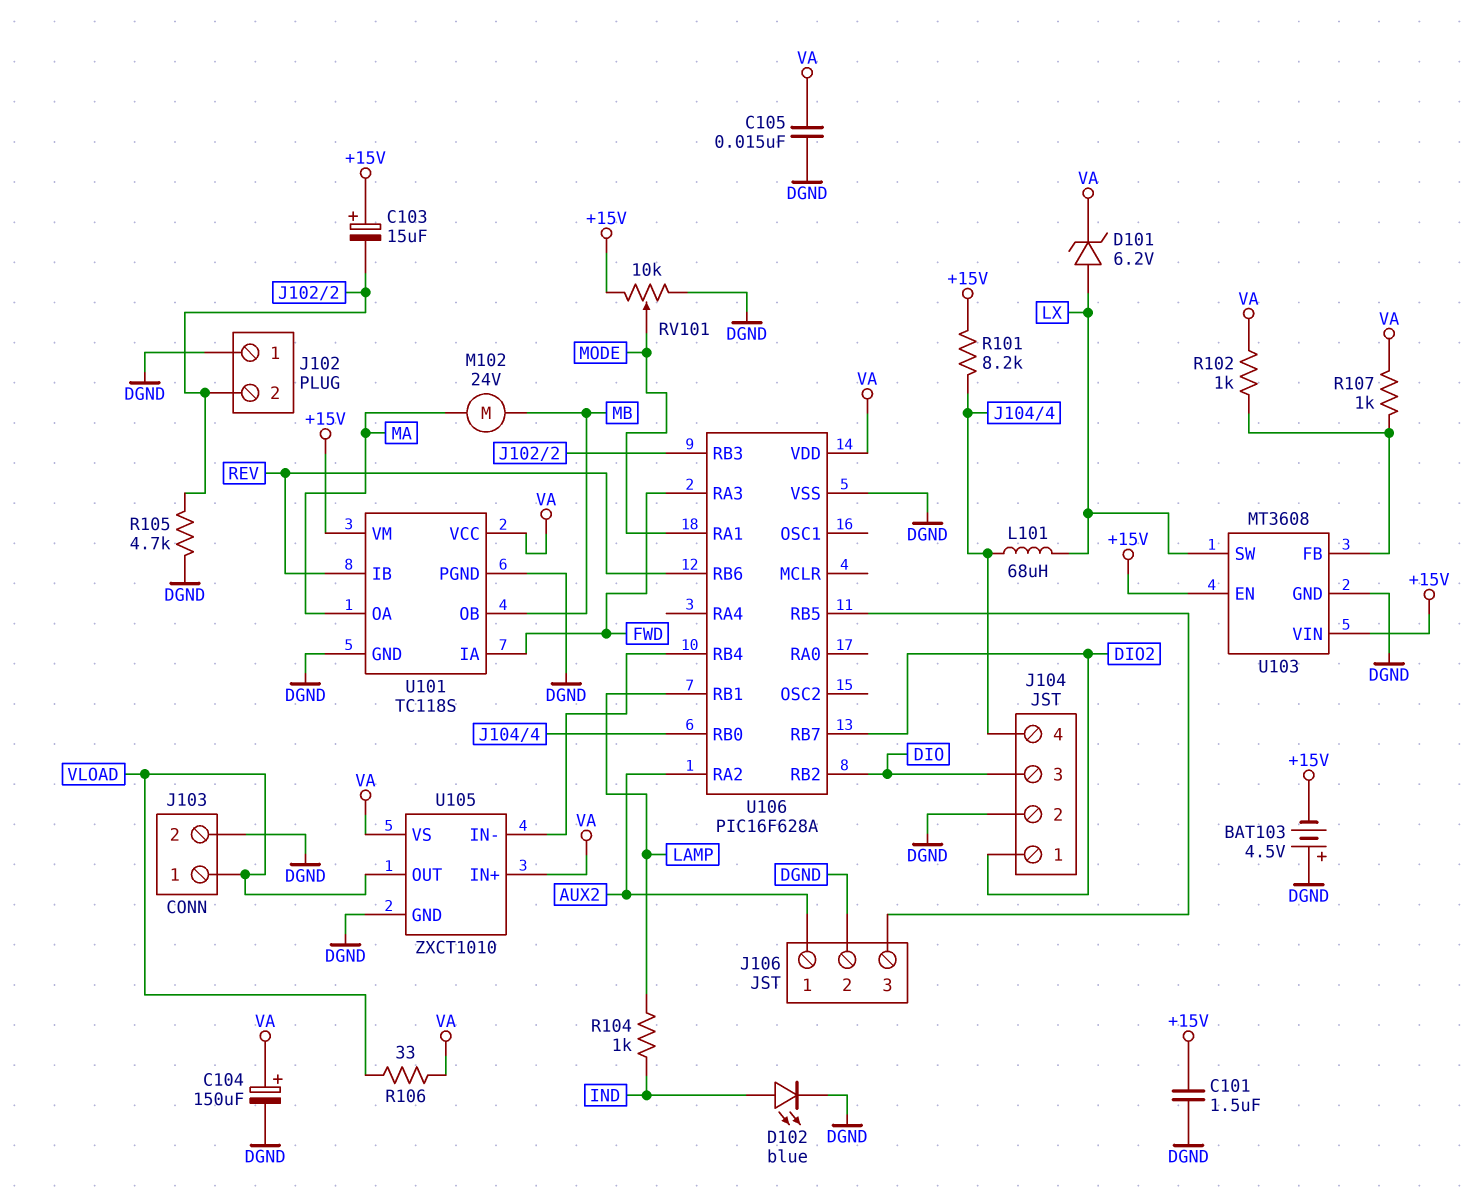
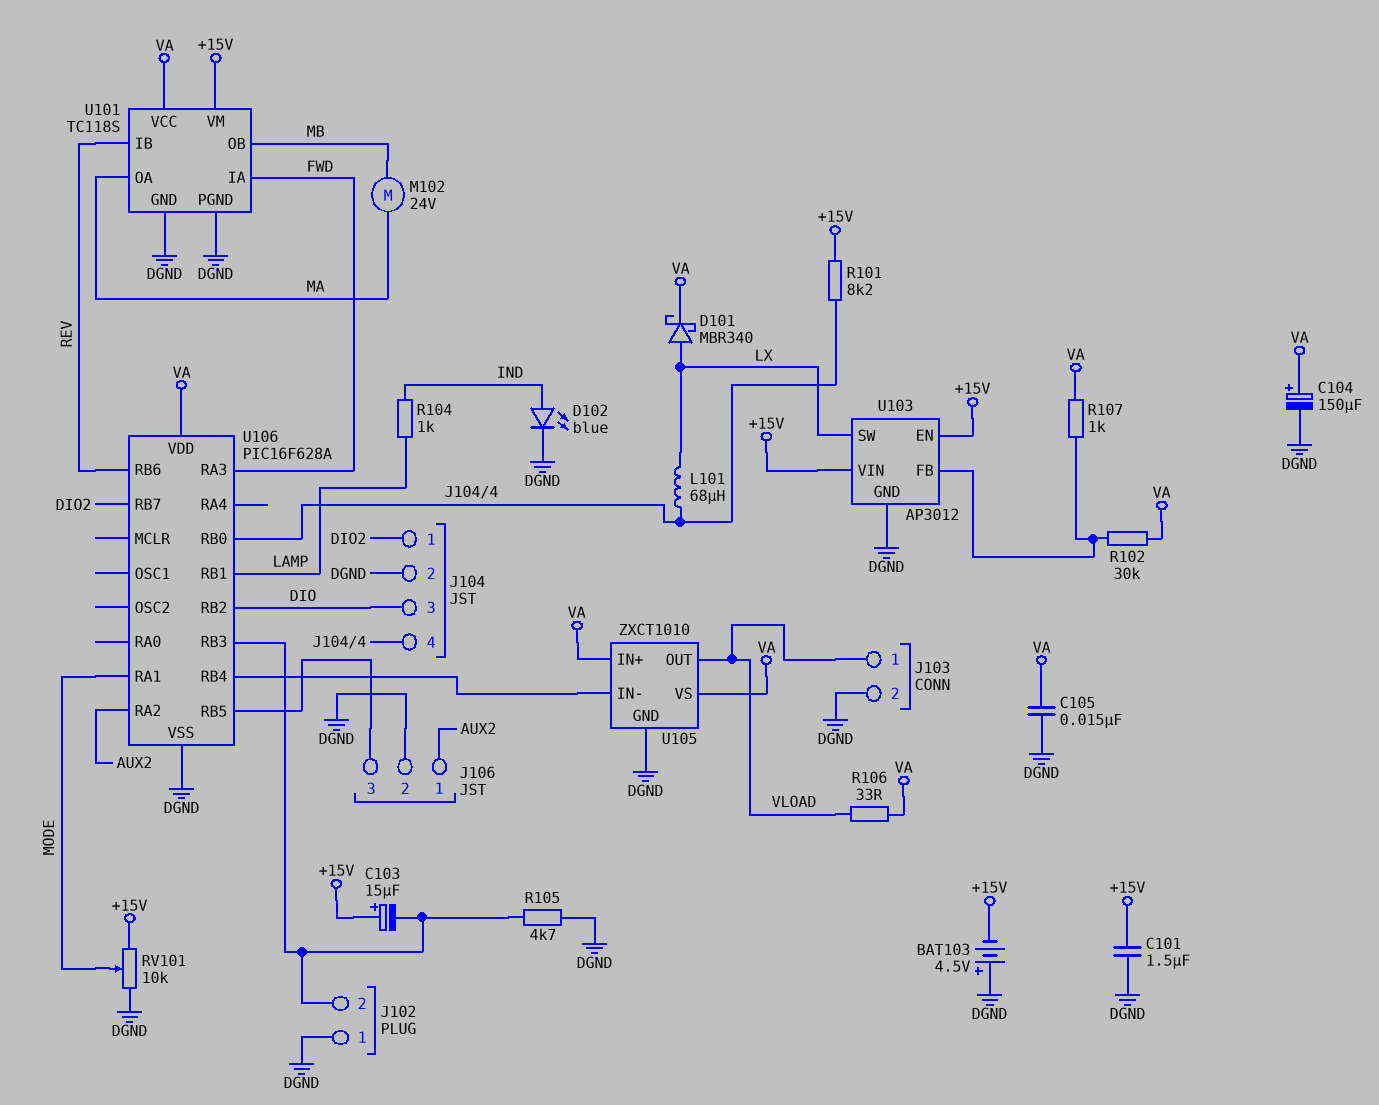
D101: zener 6.2V (A LX, K VA) -> schottky MBR340 (A LX, K VA)
R102: 1k (U103/FB, VA) -> 30k (U103/FB, VA)
U103: MT3608 -> AP3012

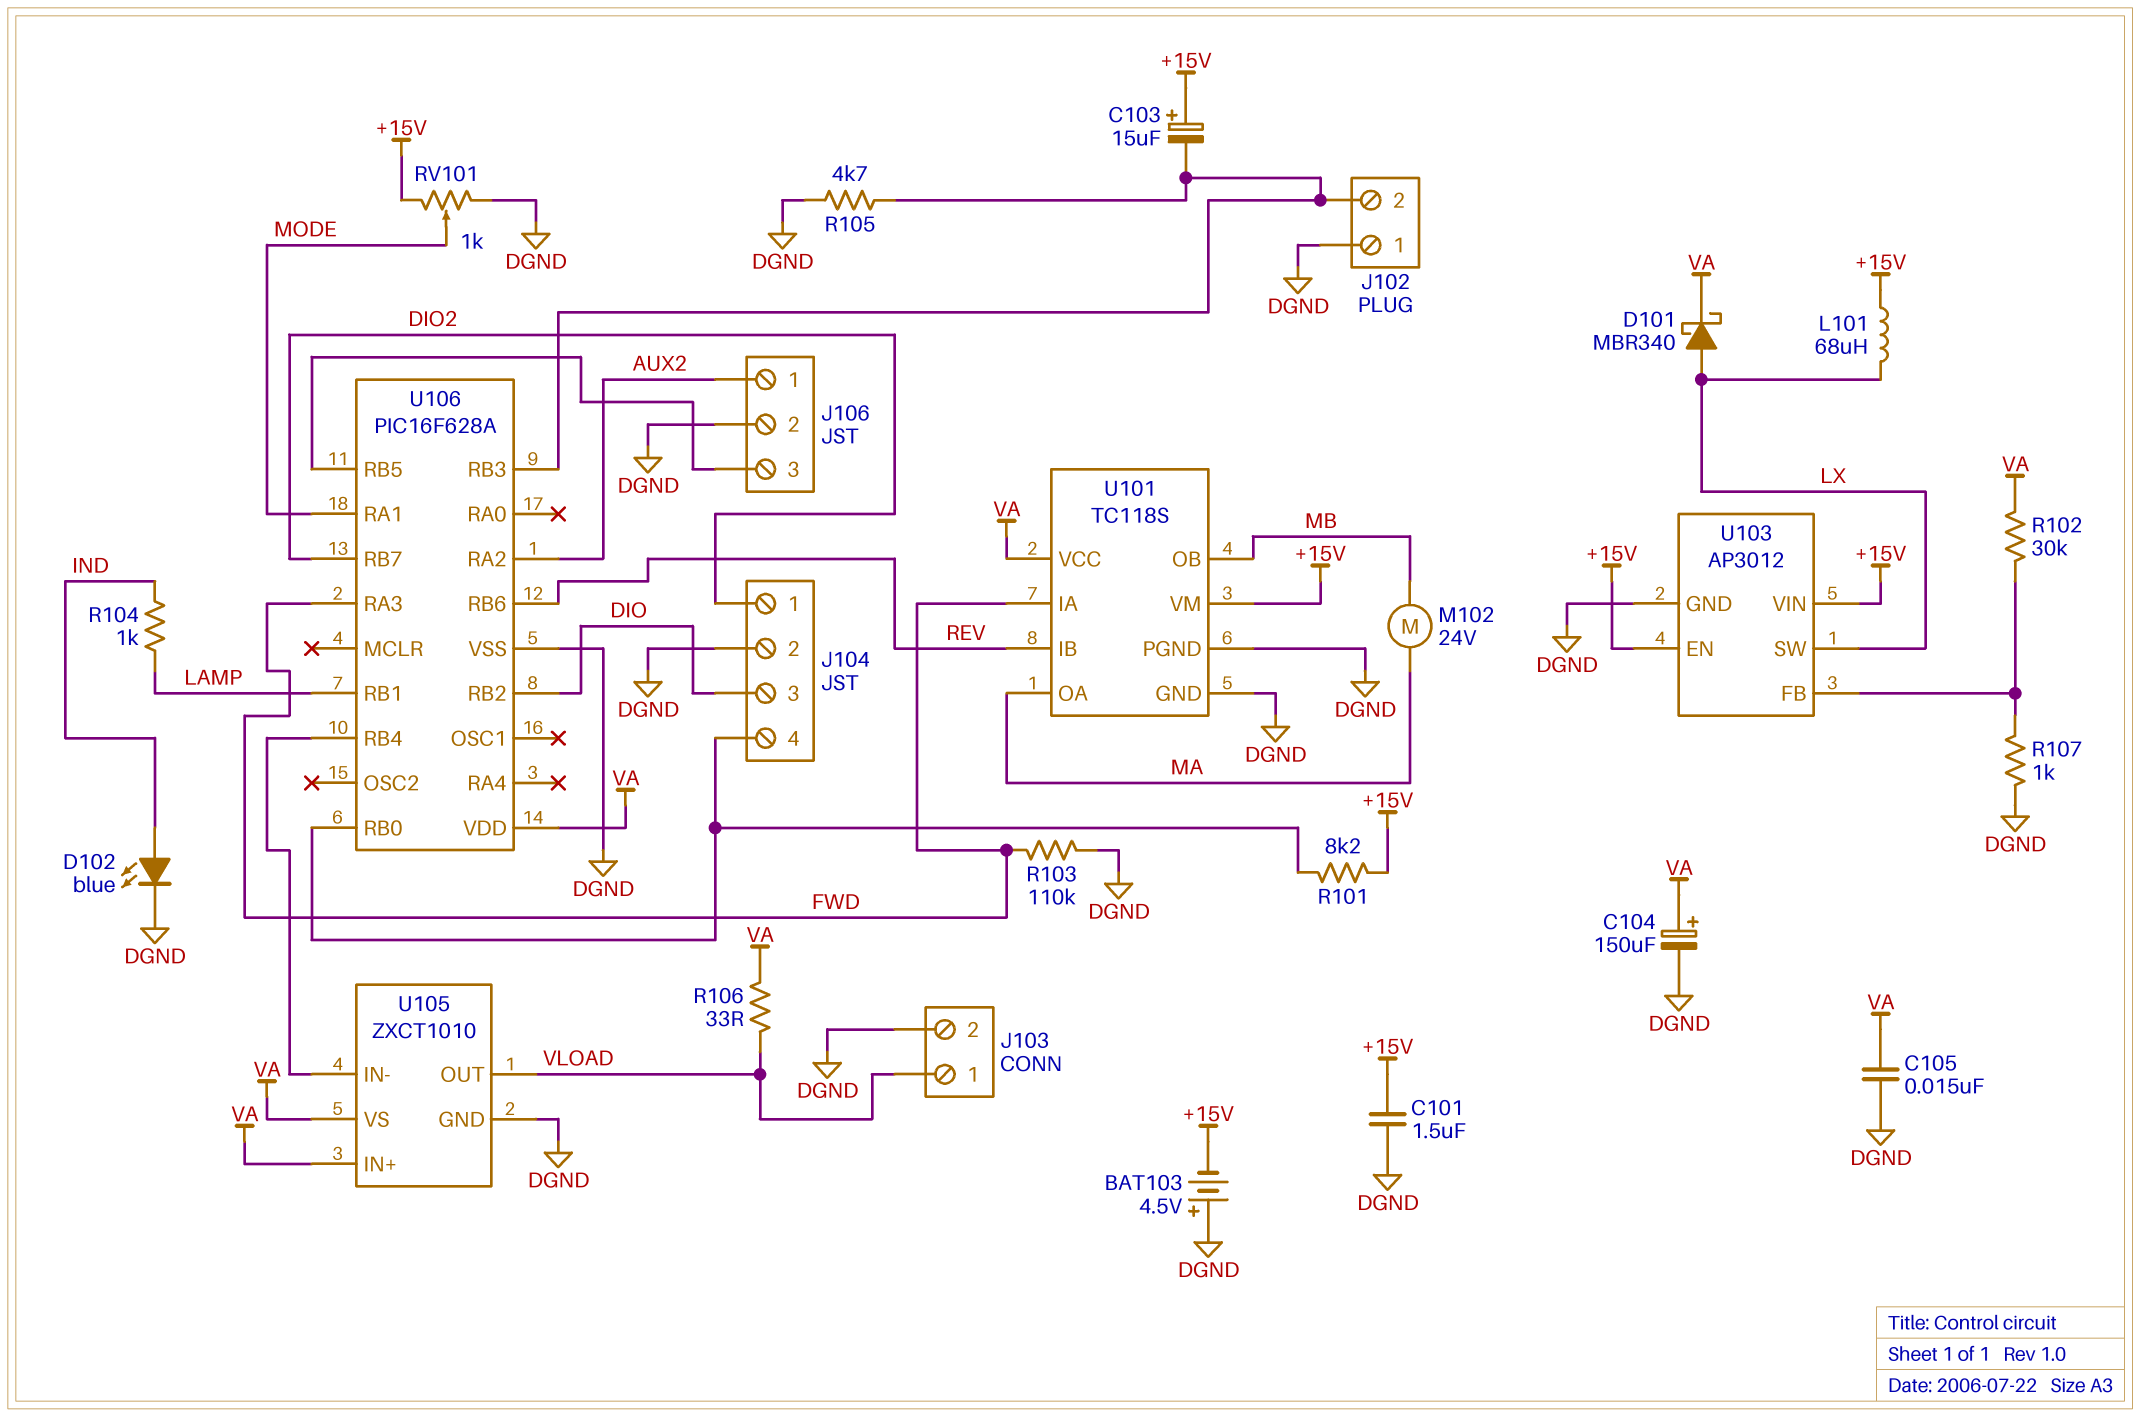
L101: 68uH (J104/4, LX) -> 68uH (+15V, LX)
R103: none -> 110k (DGND, FWD)
R107: 1k (U103/FB, VA) -> 1k (DGND, U103/FB)
RV101: 10k (+15V, DGND, wiper MODE) -> 1k (+15V, DGND, wiper MODE)

